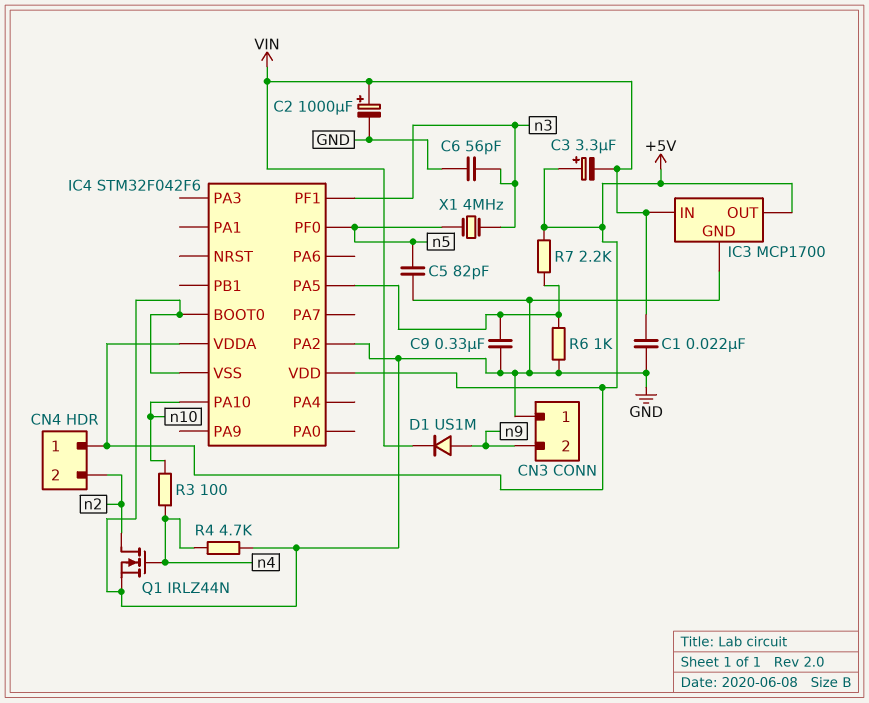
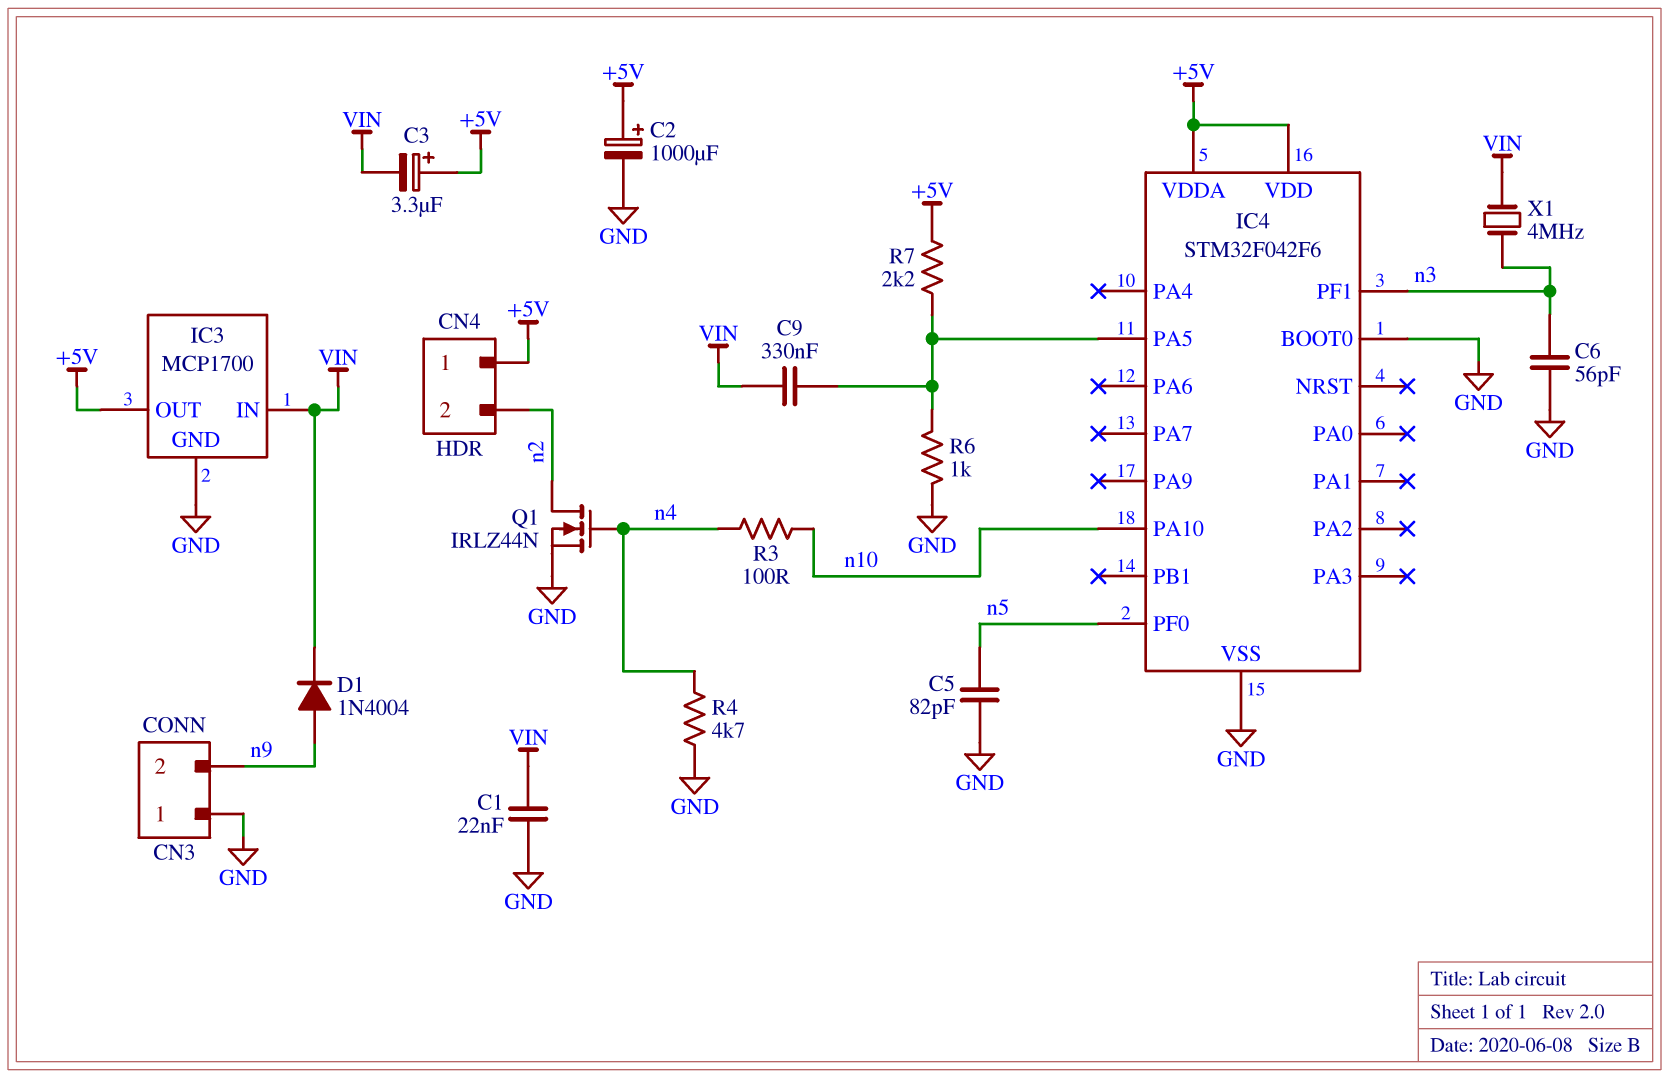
C2: 1000uF (plus VIN, minus GND) -> 1000uF (plus +5V, minus GND)
C9: 330nF (GND, IC4/PA5) -> 330nF (IC4/PA5, VIN)
D1: diode US1M (A n9, K VIN) -> diode 1N4004 (A n9, K VIN)
IC4 pin PA2: GND -> none
X1: 4MHz (n3, n5) -> 4MHz (VIN, n3)

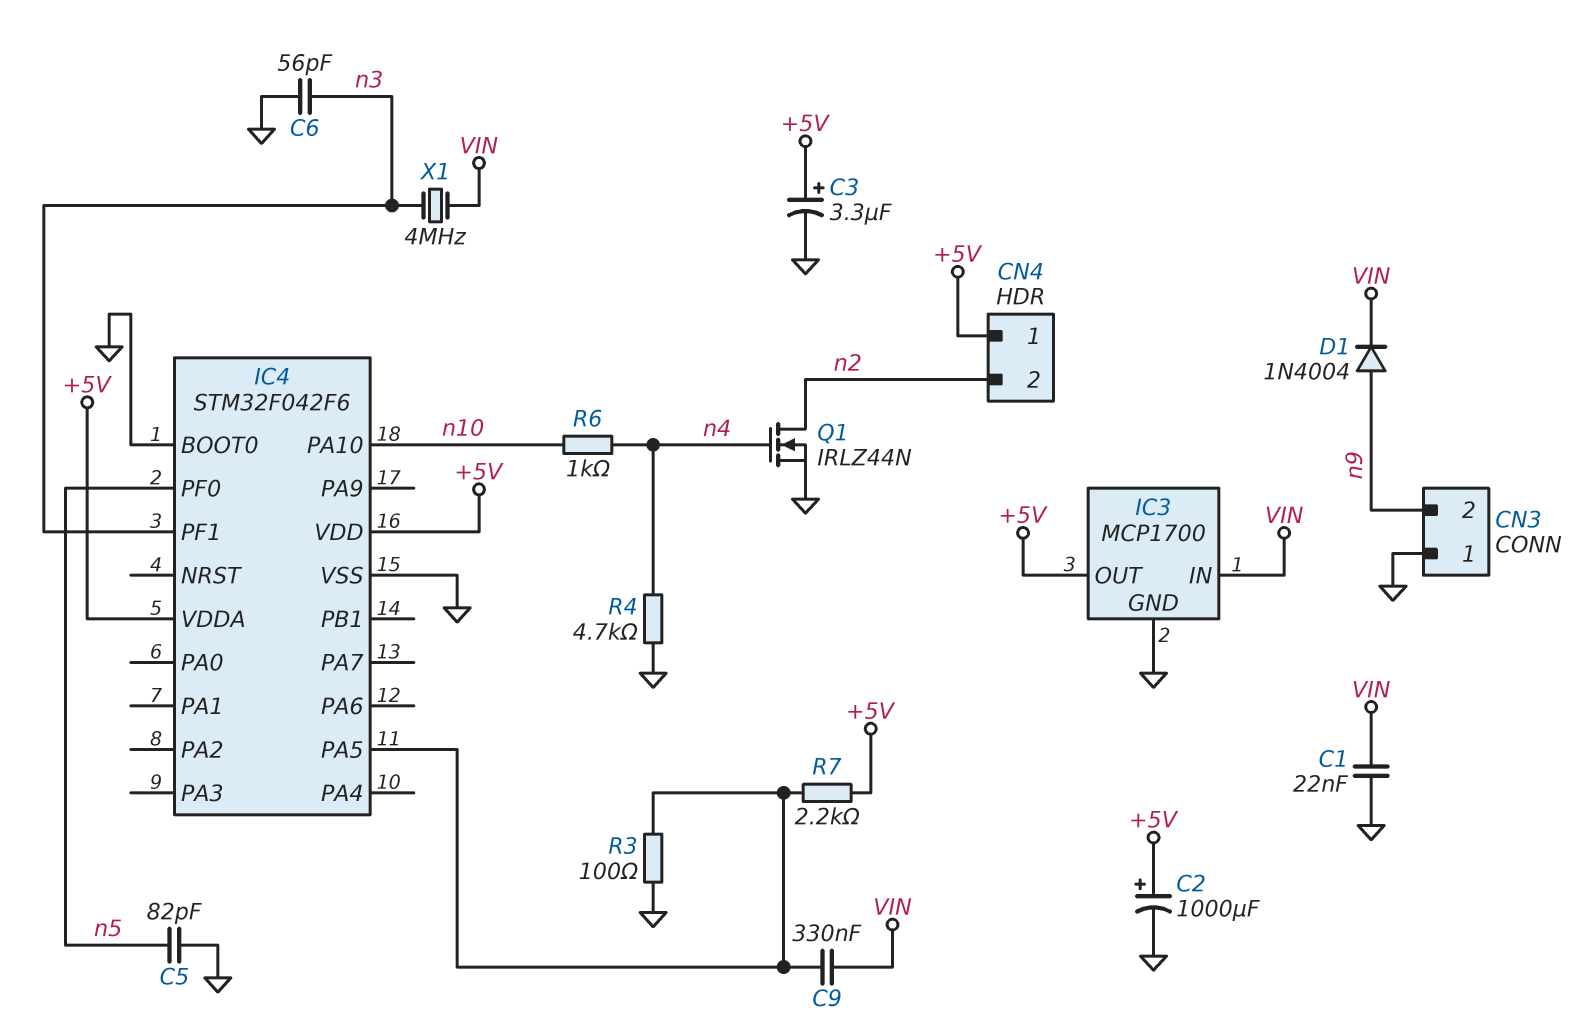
C3: 3.3uF (plus +5V, minus VIN) -> 3.3uF (plus +5V, minus GND)
R3: 100 (n4, n10) -> 100 (GND, IC4/PA5)
R6: 1k (GND, IC4/PA5) -> 1k (n4, n10)

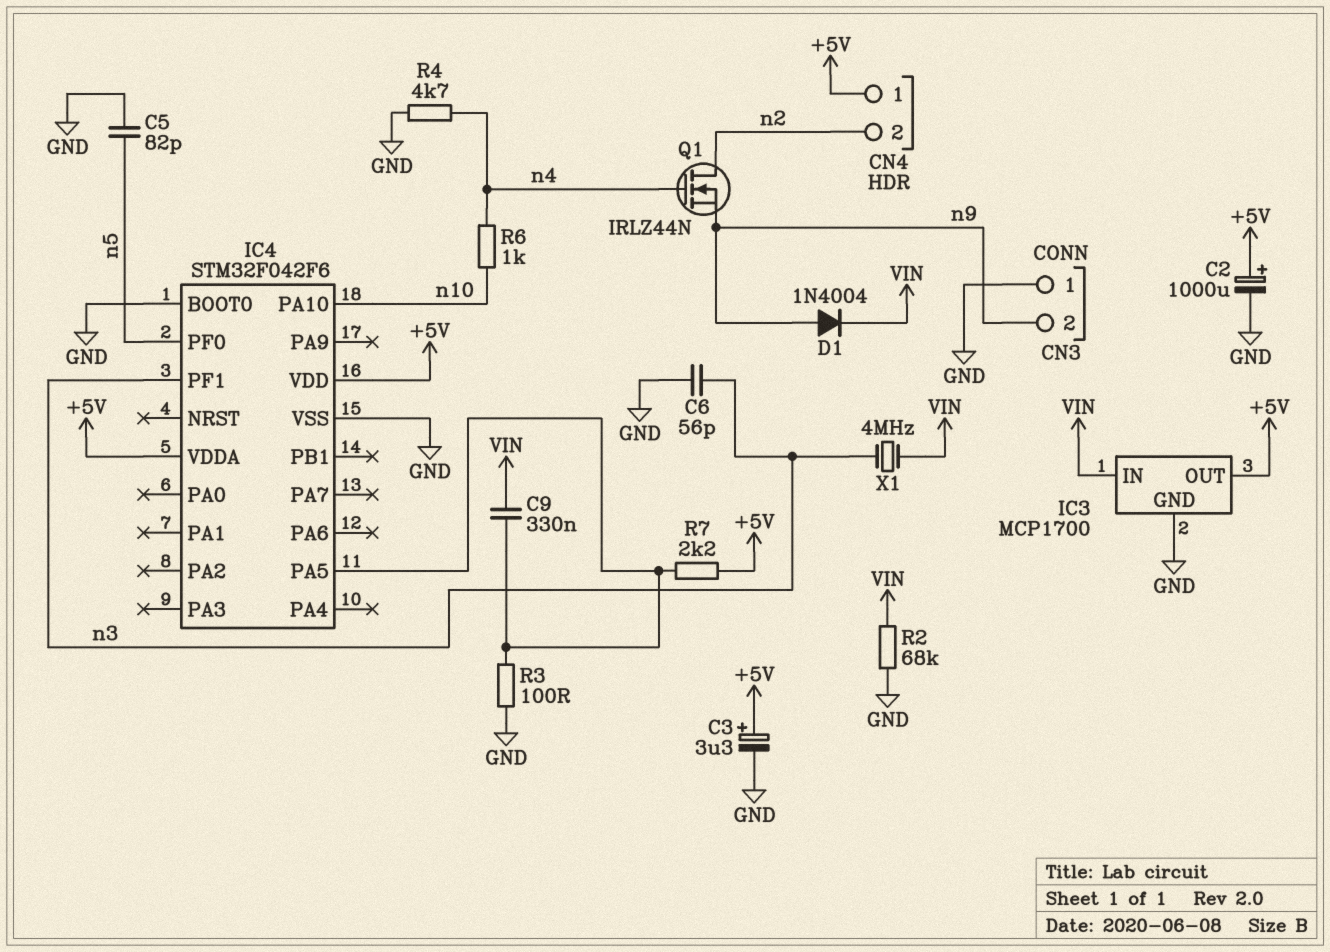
C1: 22nF (GND, VIN) -> none
Q1: NMOS IRLZ44N (G n4, D n2, S GND) -> NMOS IRLZ44N (G n4, D n2, S n9)
R2: none -> 68k (GND, VIN)

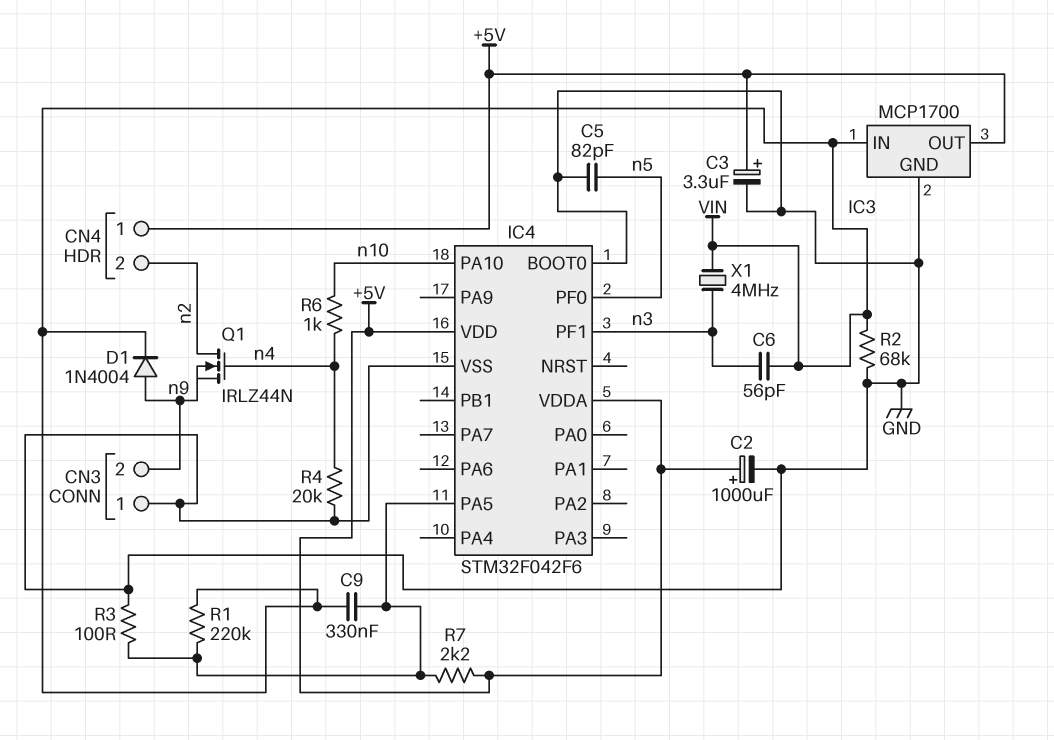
C6: 56pF (GND, n3) -> 56pF (VIN, n3)
R1: none -> 220k (IC4/PA5, VIN)
R4: 4.7k (GND, n4) -> 20k (GND, n4)

